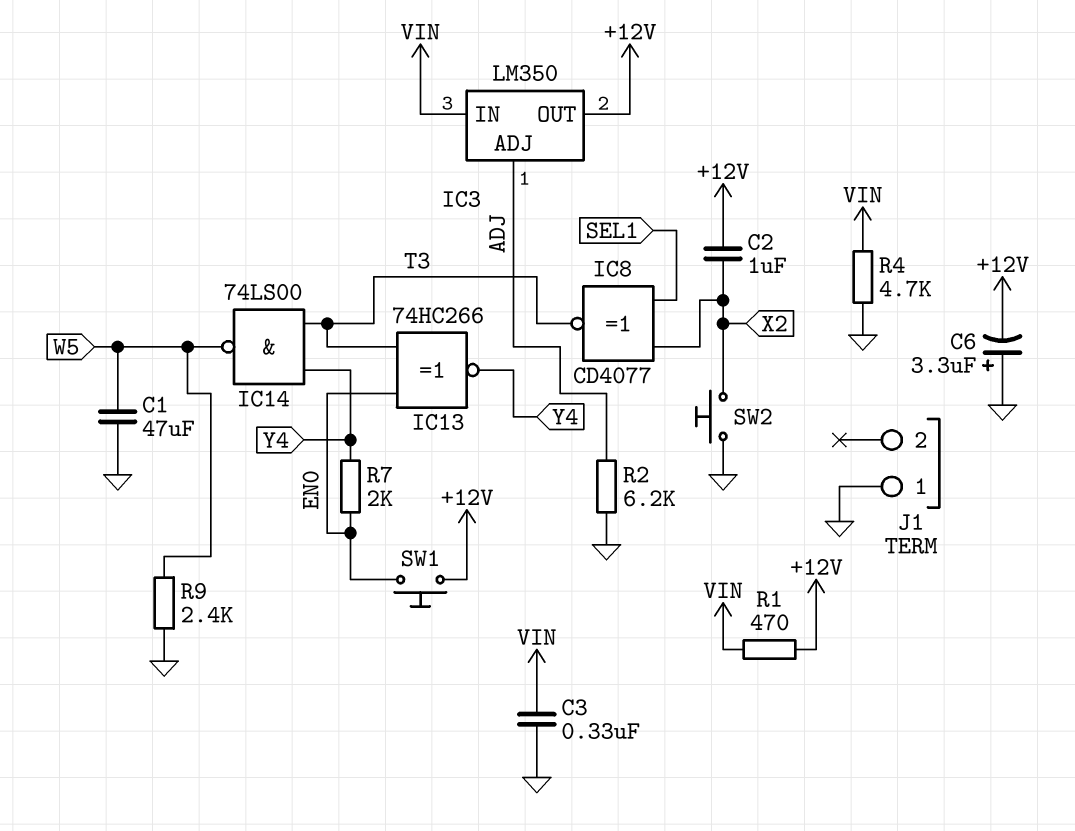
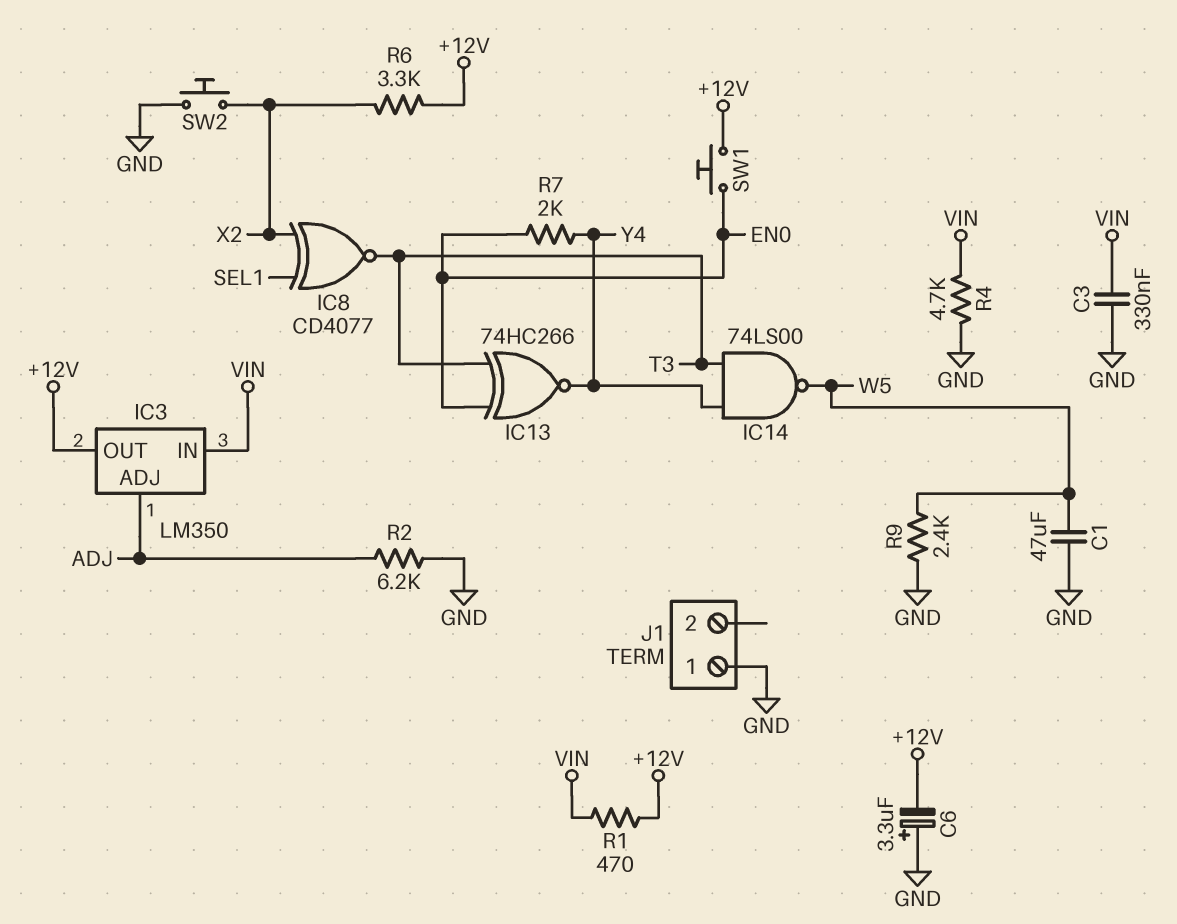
C2: 1uF (+12V, X2) -> none
R6: none -> 3.3k (+12V, X2)

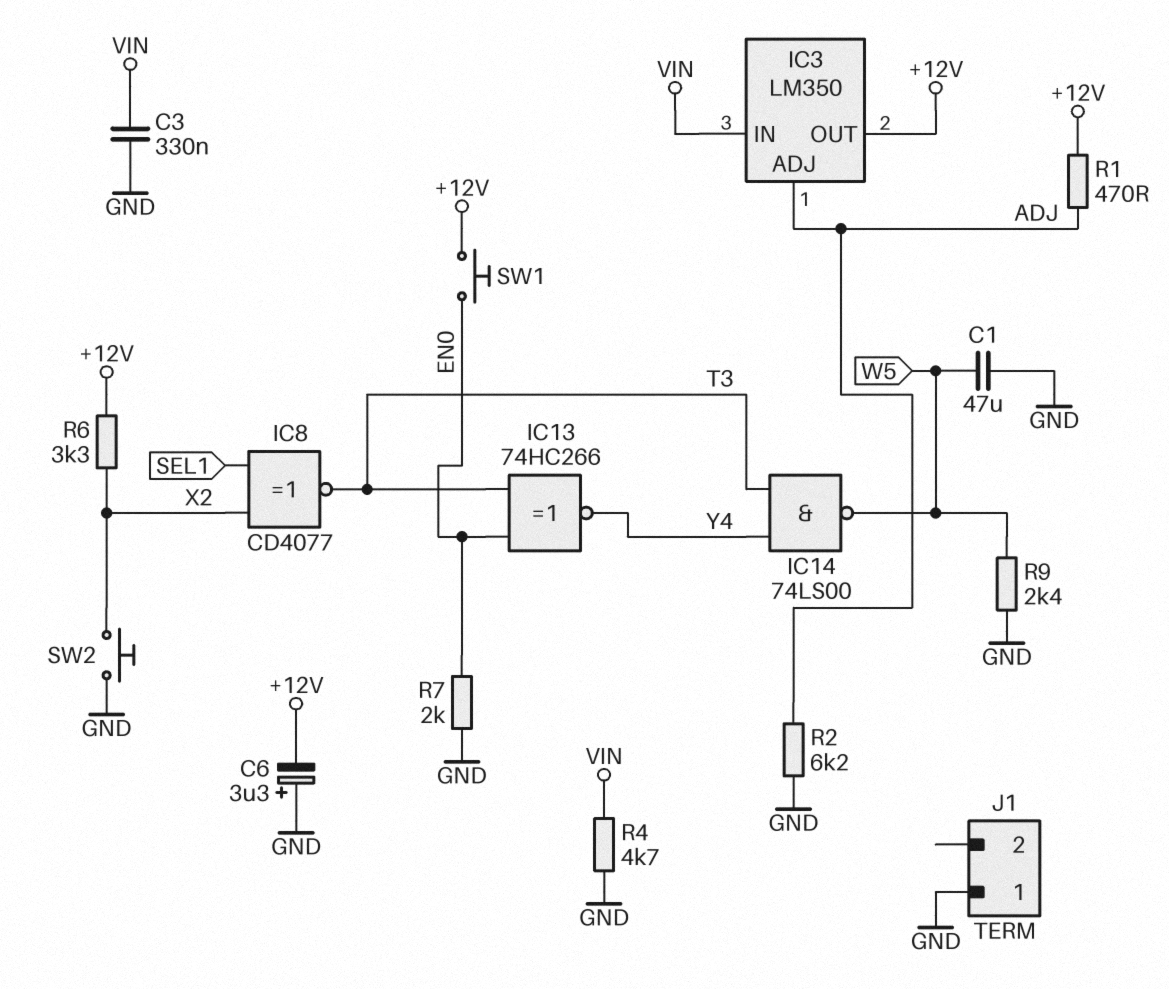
R1: 470 (+12V, VIN) -> 470 (+12V, ADJ)
R7: 2k (EN0, Y4) -> 2k (EN0, GND)

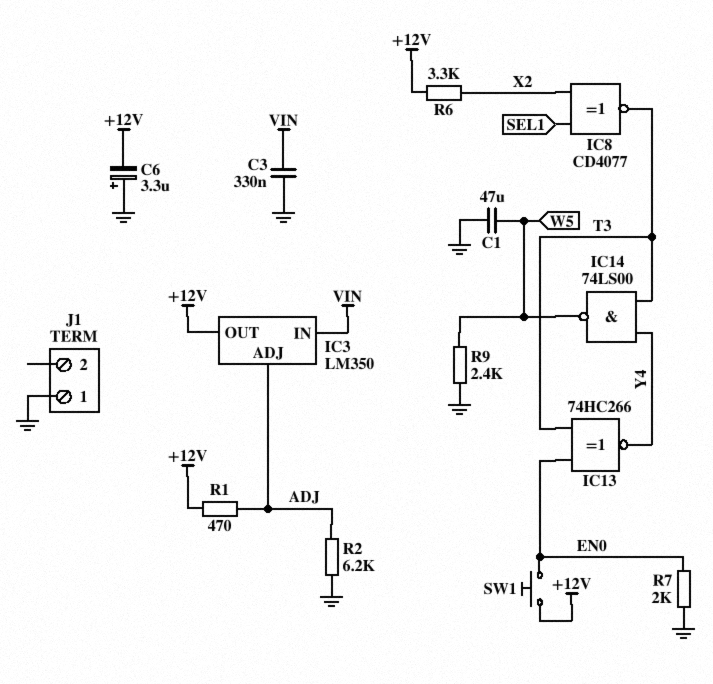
R4: 4.7k (GND, VIN) -> none
SW2: button (GND, X2) -> none

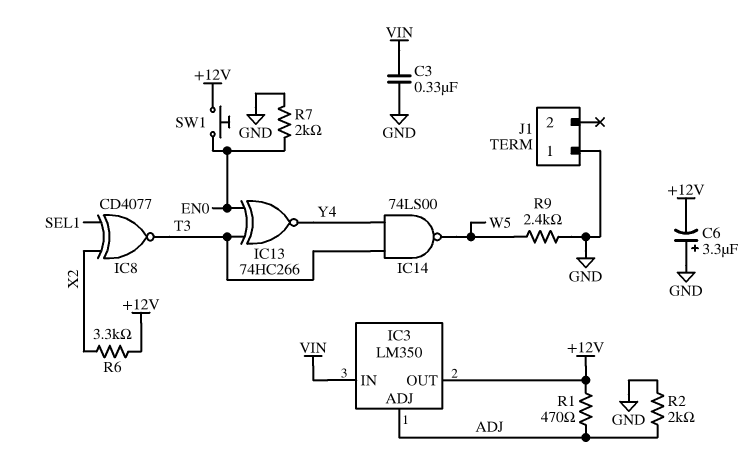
C1: 47uF (GND, W5) -> none
R2: 6.2k (ADJ, GND) -> 2k (ADJ, GND)

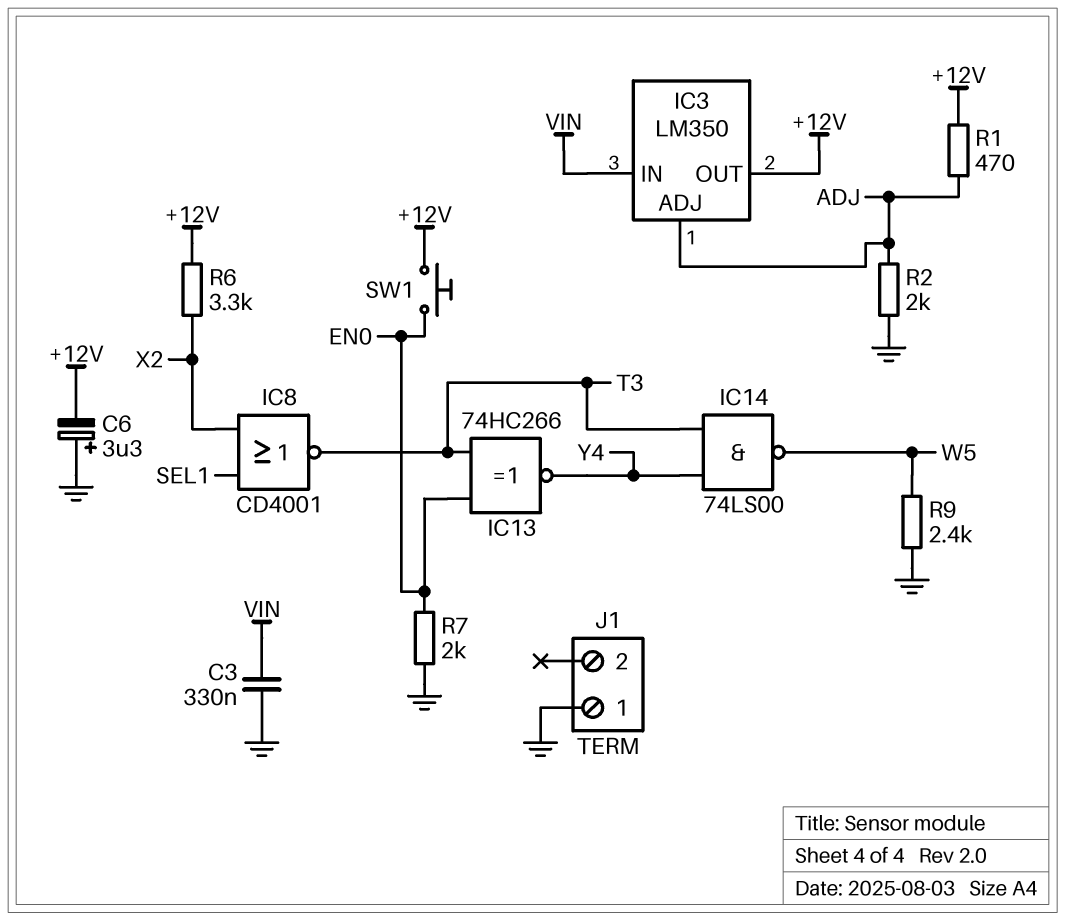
IC8: XNOR CD4077 (in SEL1, in X2, out T3) -> NOR CD4001 (in SEL1, in X2, out T3)

